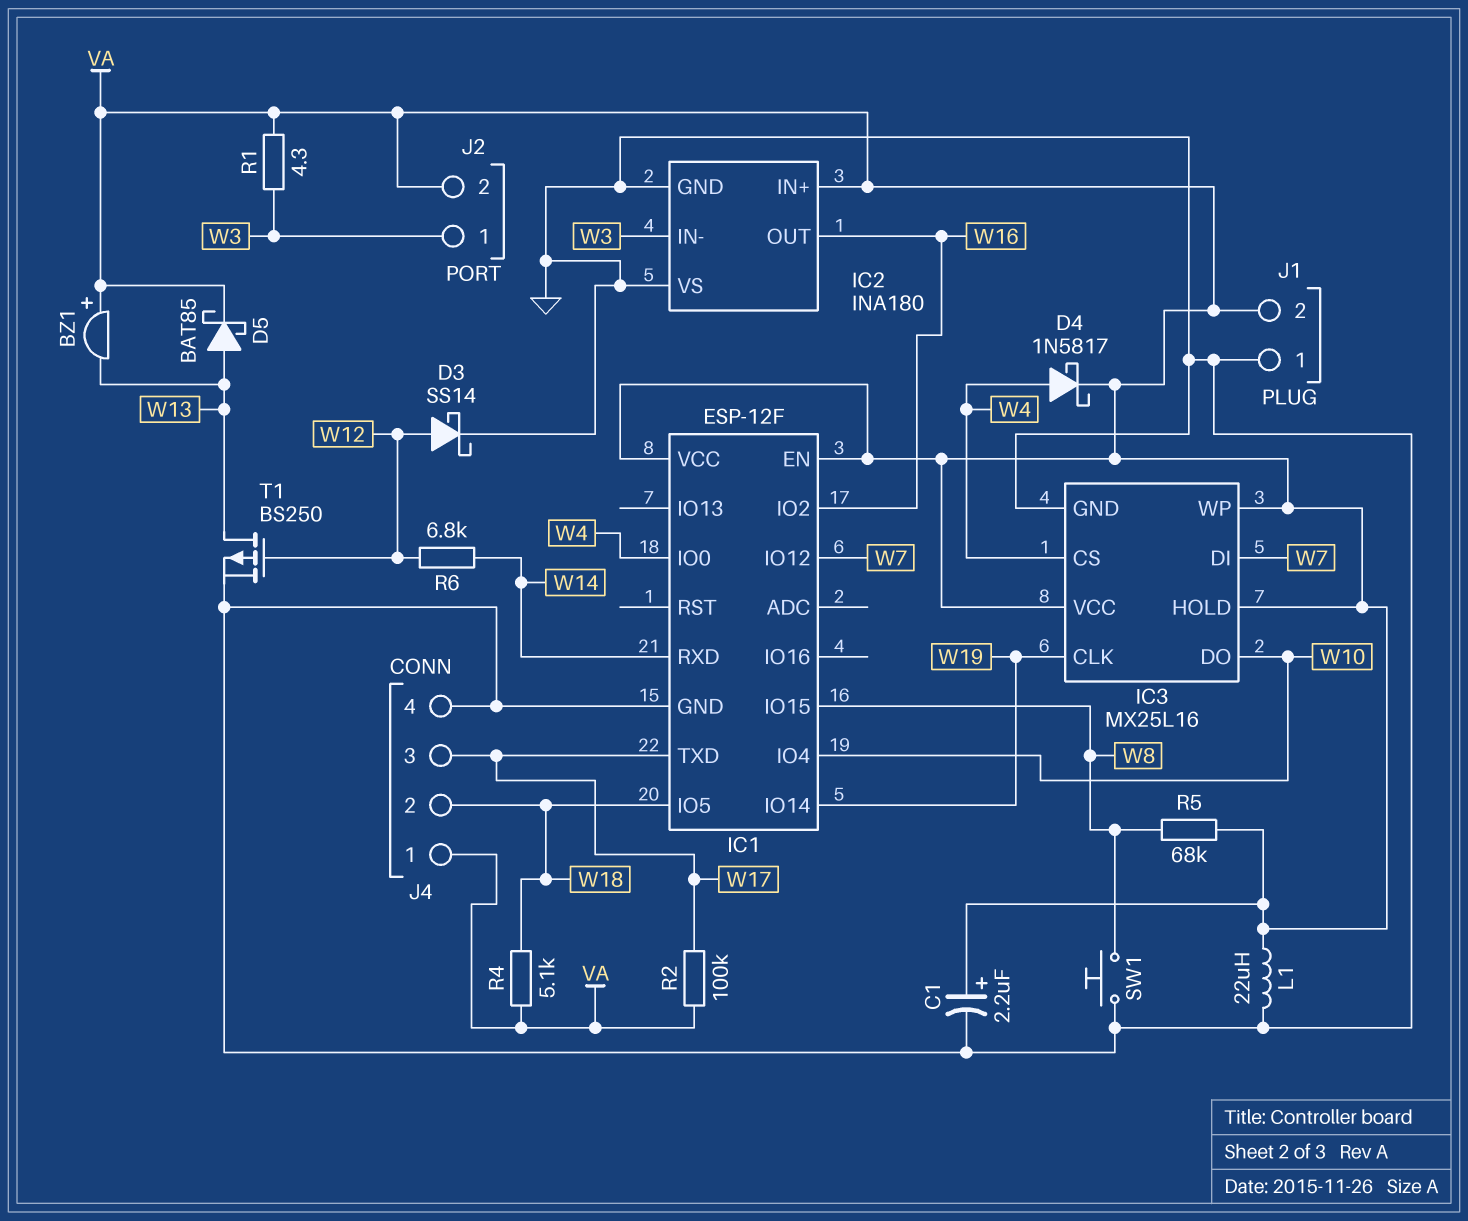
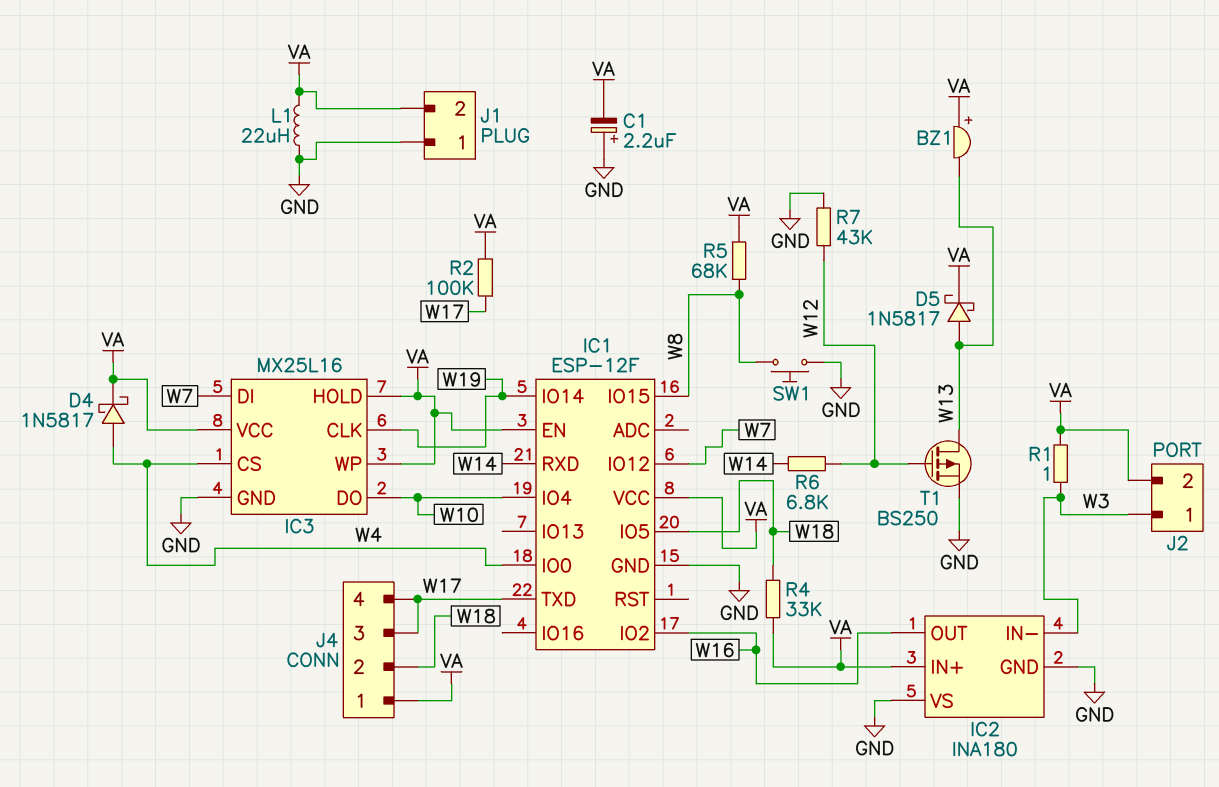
C1: 2.2uF (plus VA, minus GND) -> 2.2uF (plus GND, minus VA)
D3: schottky SS14 (A W12, K GND) -> none
D5: schottky BAT85 (A W13, K VA) -> schottky 1N5817 (A W13, K VA)
J4 pin 4: GND -> W17
R1: 4.3 (VA, W3) -> 1 (VA, W3)
R4: 5.1k (VA, W18) -> 33k (VA, W18)
R7: none -> 43k (GND, W12)

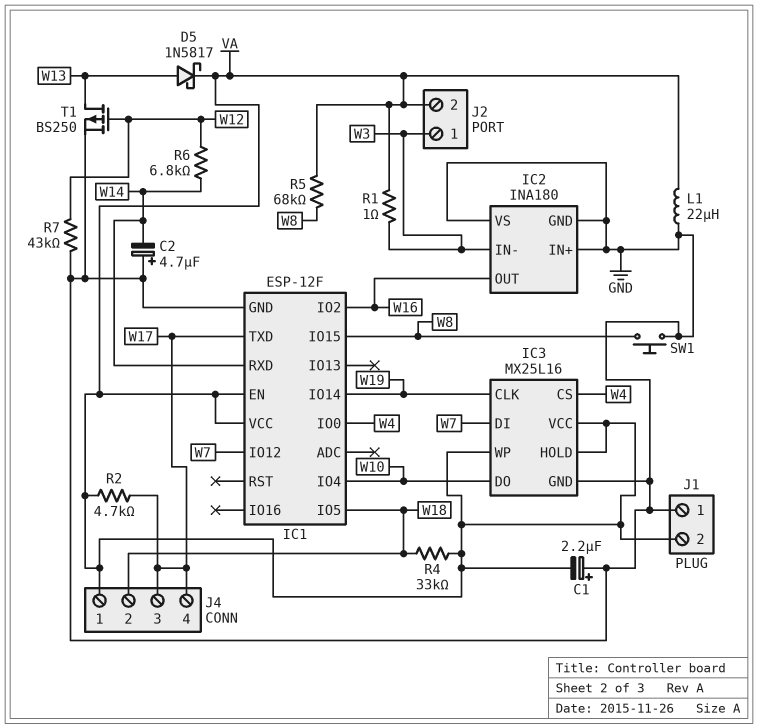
BZ1: buzzer (plus VA, minus W13) -> none
C2: none -> 4.7uF (plus GND, minus W14)
D4: schottky 1N5817 (A W4, K VA) -> none
IC2 pin IN+: VA -> GND
R2: 100k (VA, W17) -> 4.7k (VA, W17)

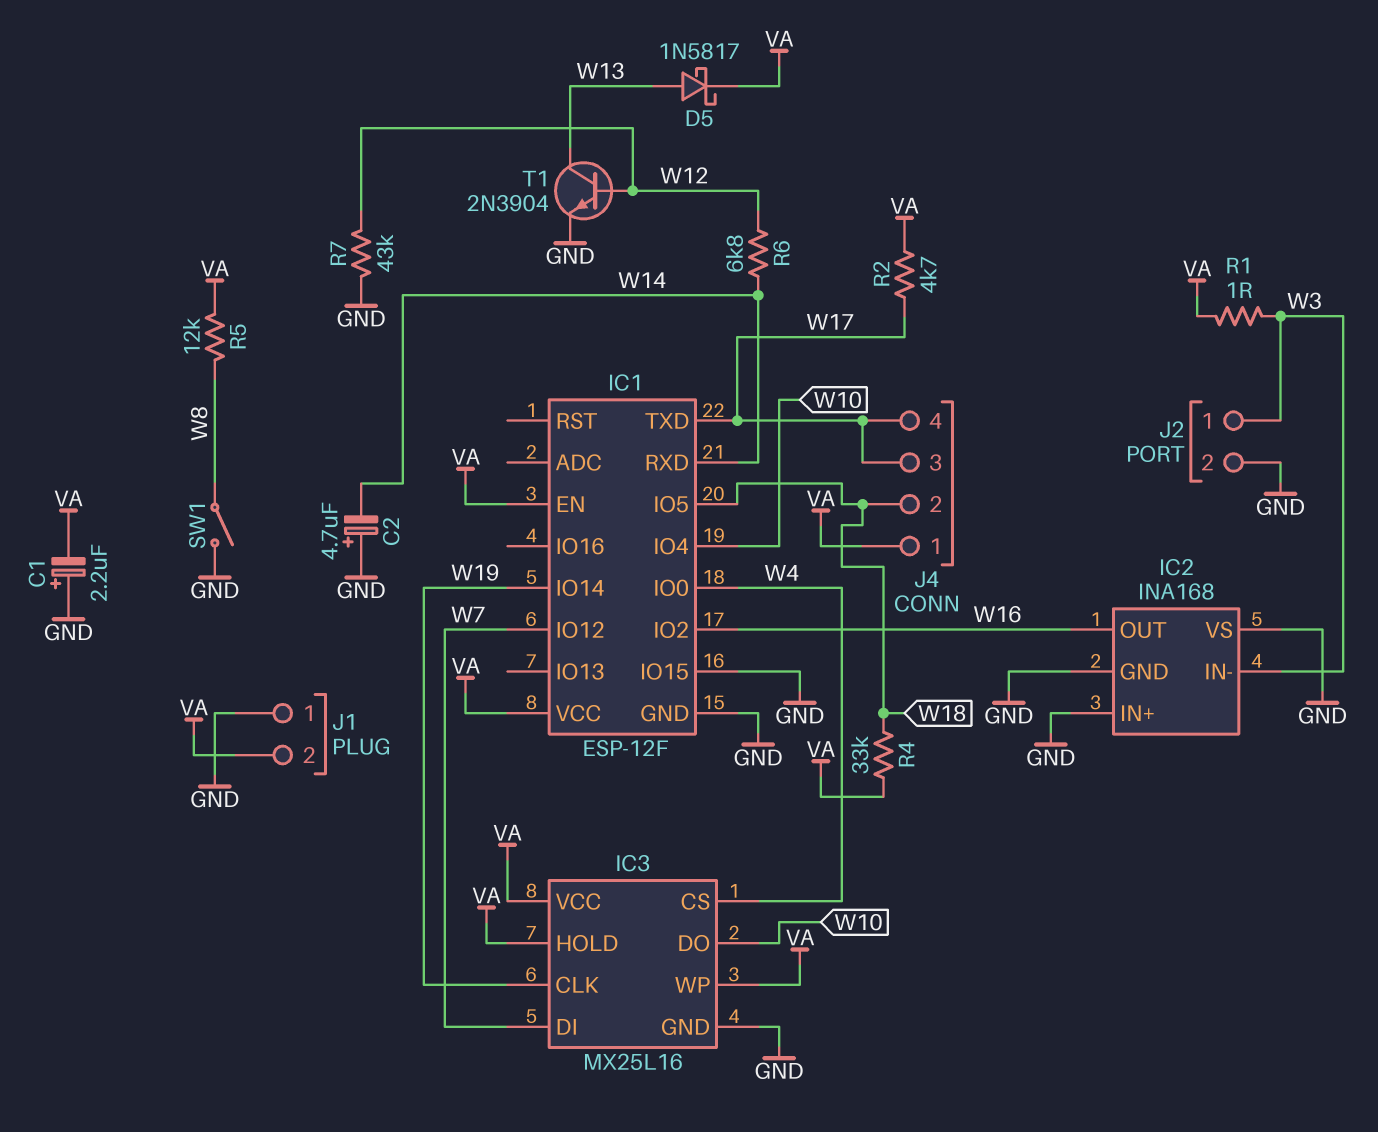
IC1 pin IO15: W8 -> GND
IC2: INA180 -> INA168
J2 pin 2: VA -> GND
L1: 22uH (GND, VA) -> none
R5: 68k (VA, W8) -> 12k (VA, W8)
SW1: button (GND, W8) -> switch (GND, W8)
T1: PMOS BS250 (G W12, D W13, S GND) -> NPN 2N3904 (B W12, C W13, E GND)

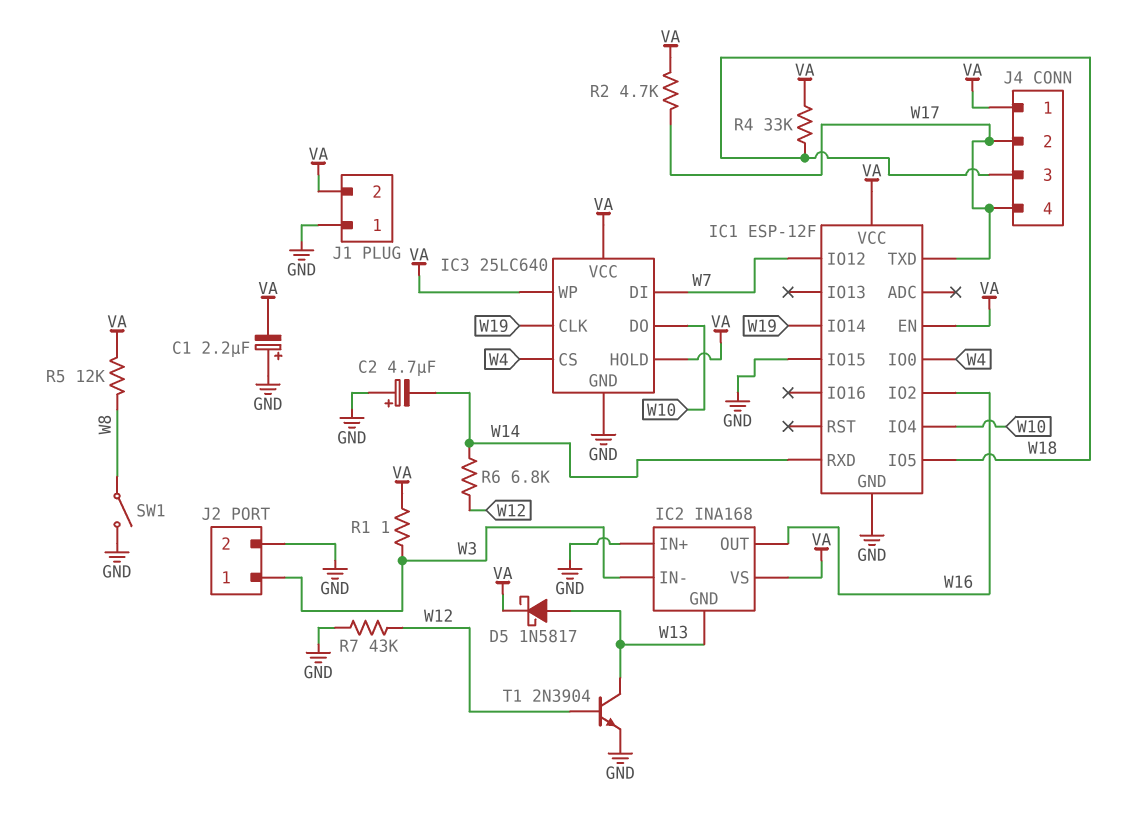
IC2 pin GND: GND -> W13
IC2 pin VS: GND -> VA
IC3: MX25L16 -> 25LC640
J4 pin 2: W18 -> W17
J4 pin 3: W17 -> W18

